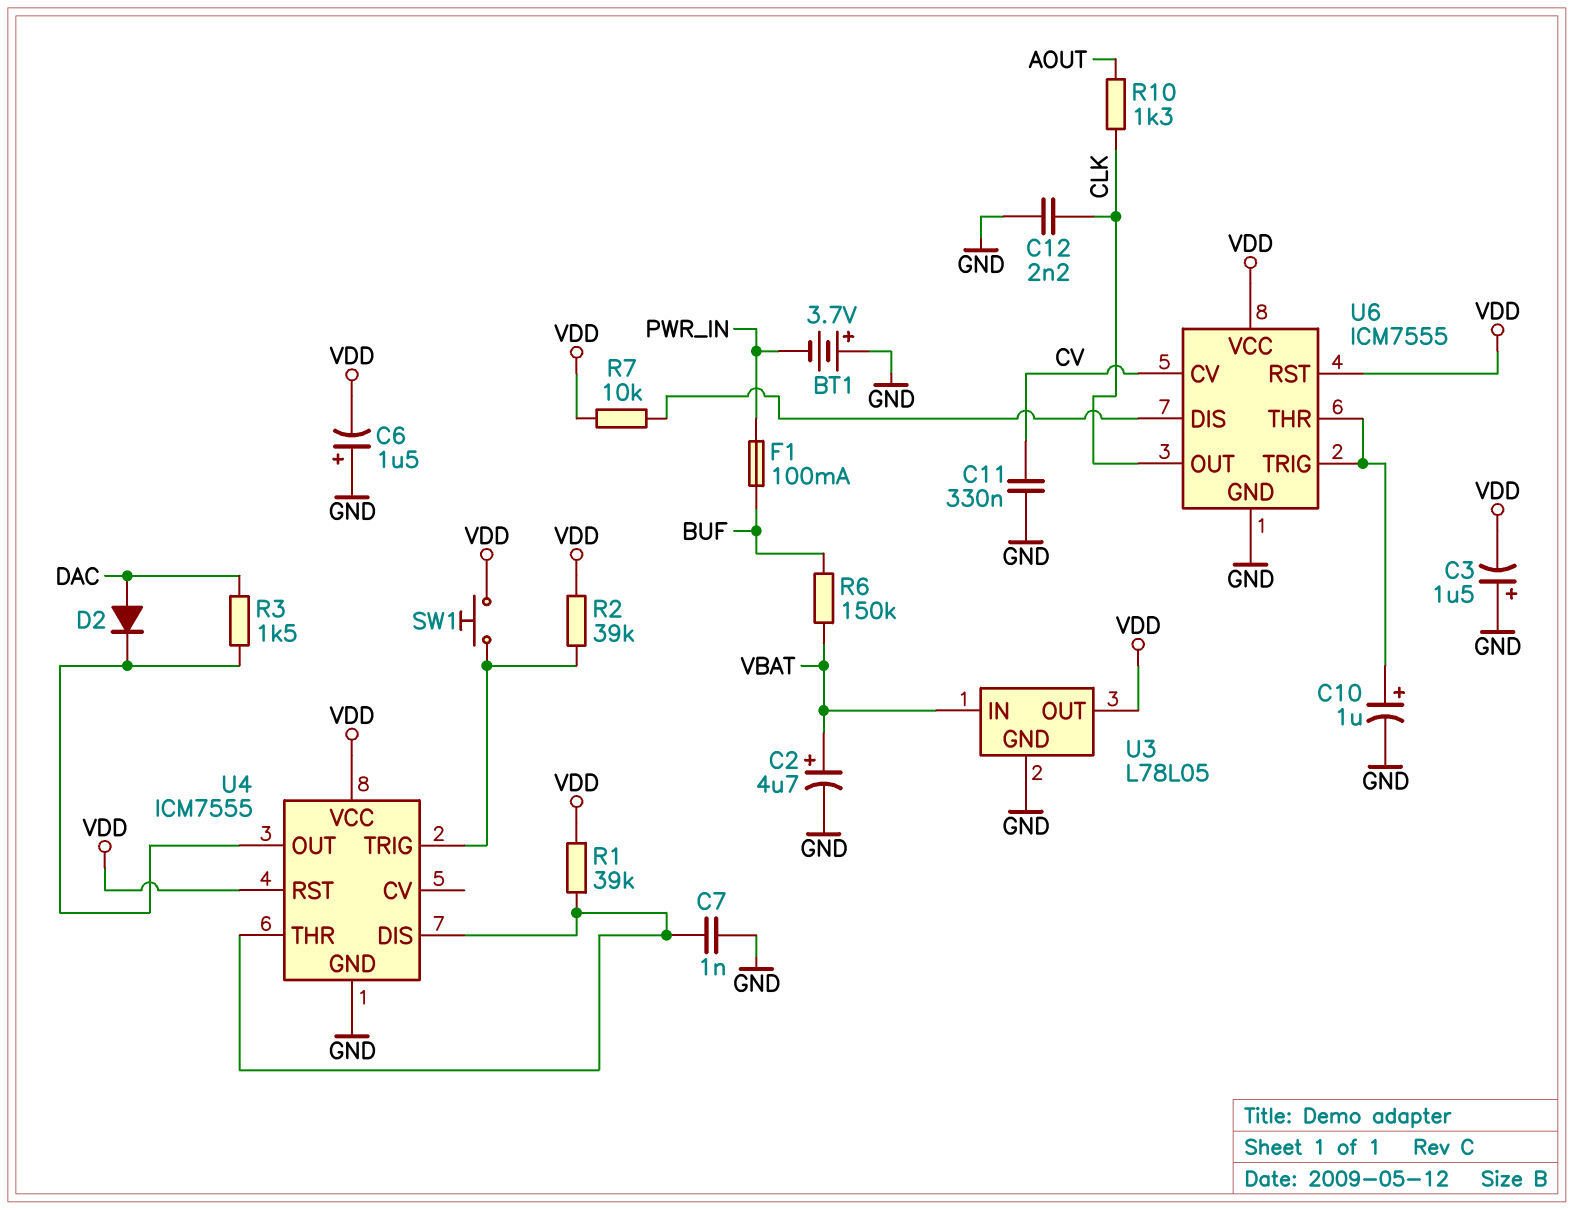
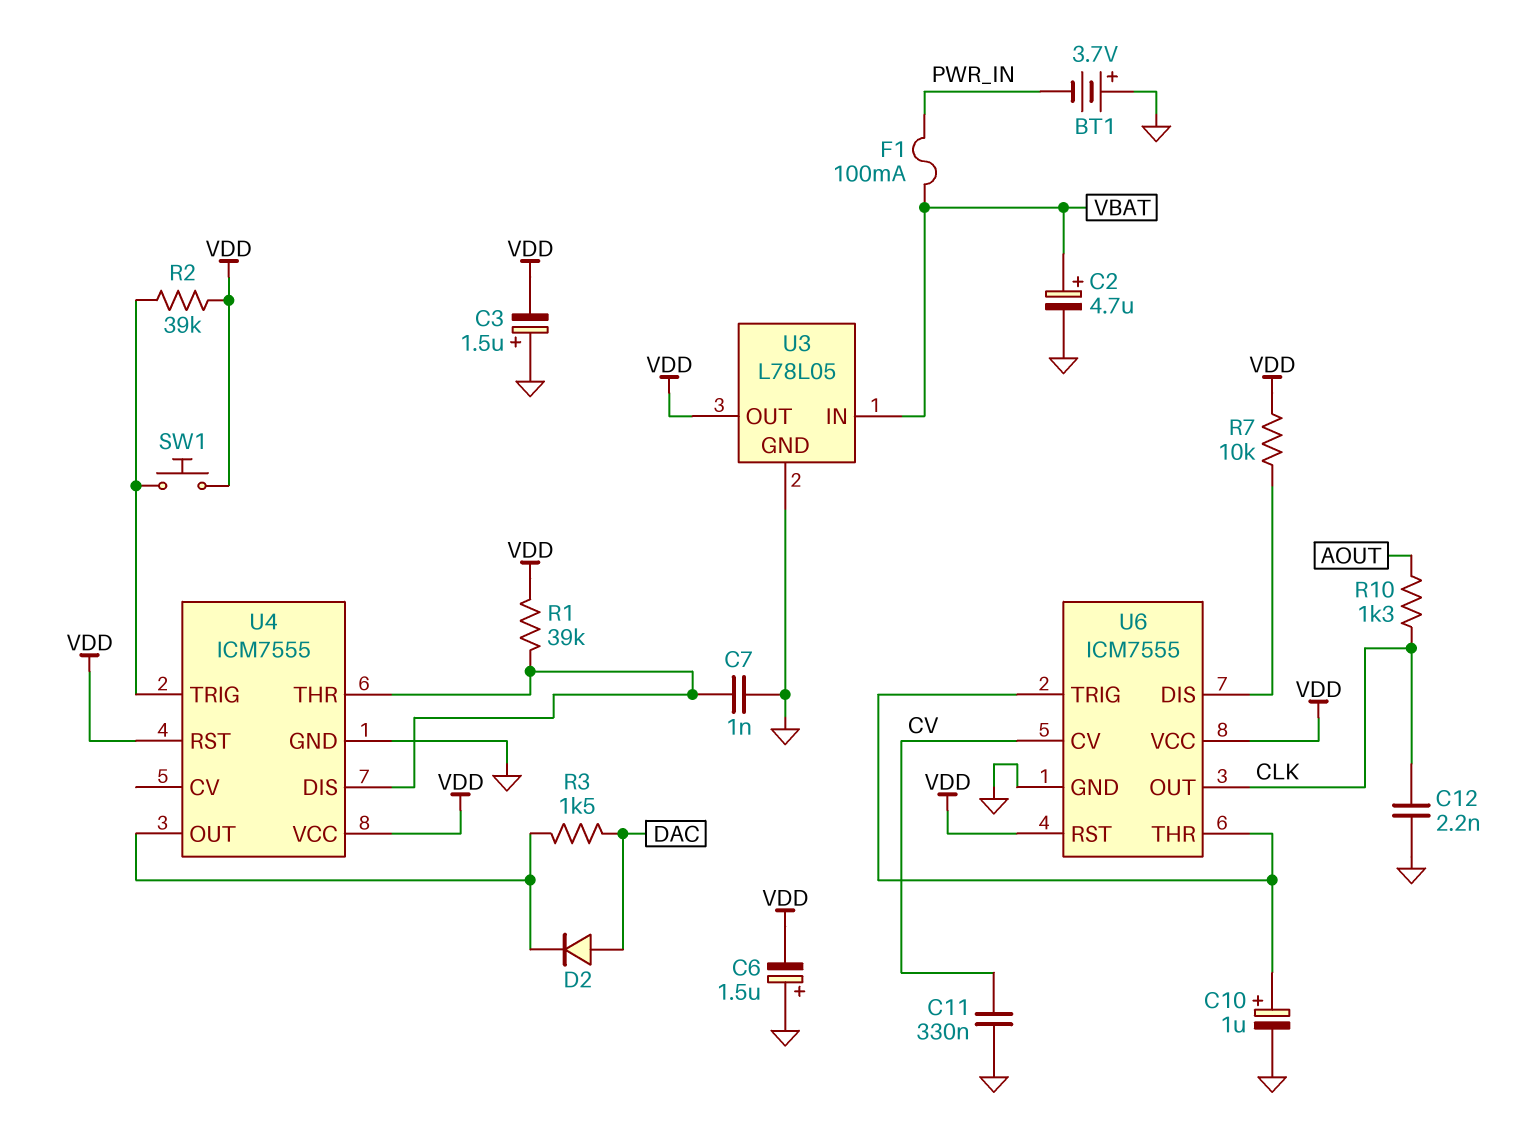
F1: 100mA (BUF, PWR_IN) -> 100mA (PWR_IN, VBAT)
R6: 150k (BUF, VBAT) -> none

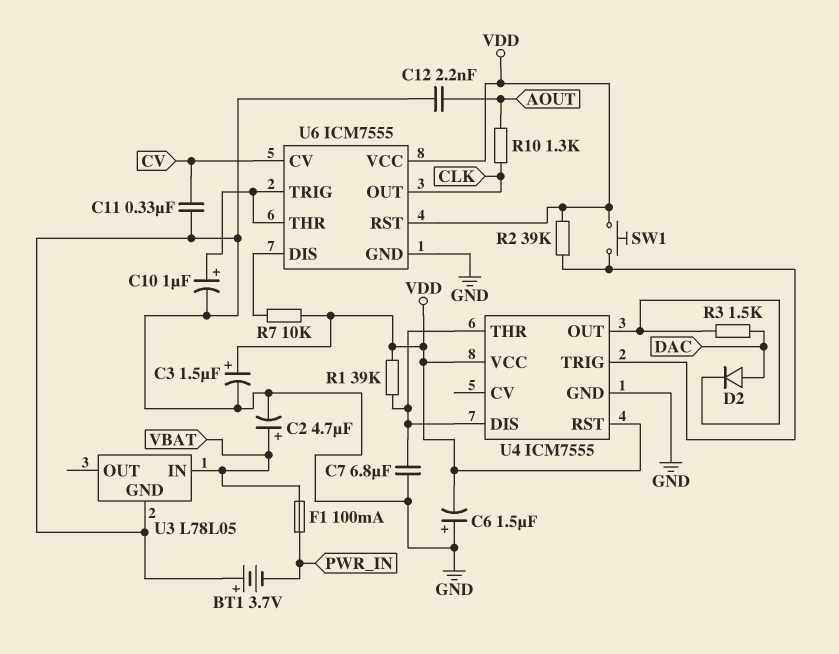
C3: 1.5uF (plus GND, minus VDD) -> 1.5uF (plus VDD, minus GND)
C7: 1nF (GND, U4/DIS) -> 6.8uF (GND, U4/DIS)
C12: 2.2nF (CLK, GND) -> 2.2nF (AOUT, GND)
U3 pin OUT: VDD -> none

